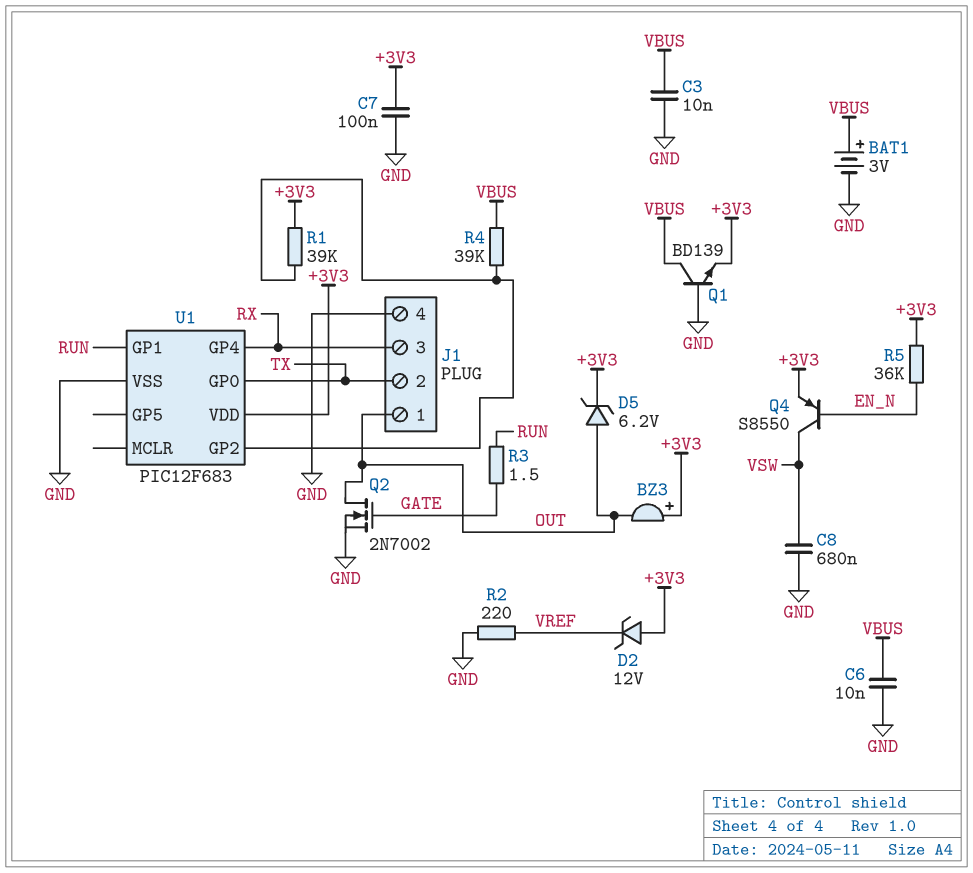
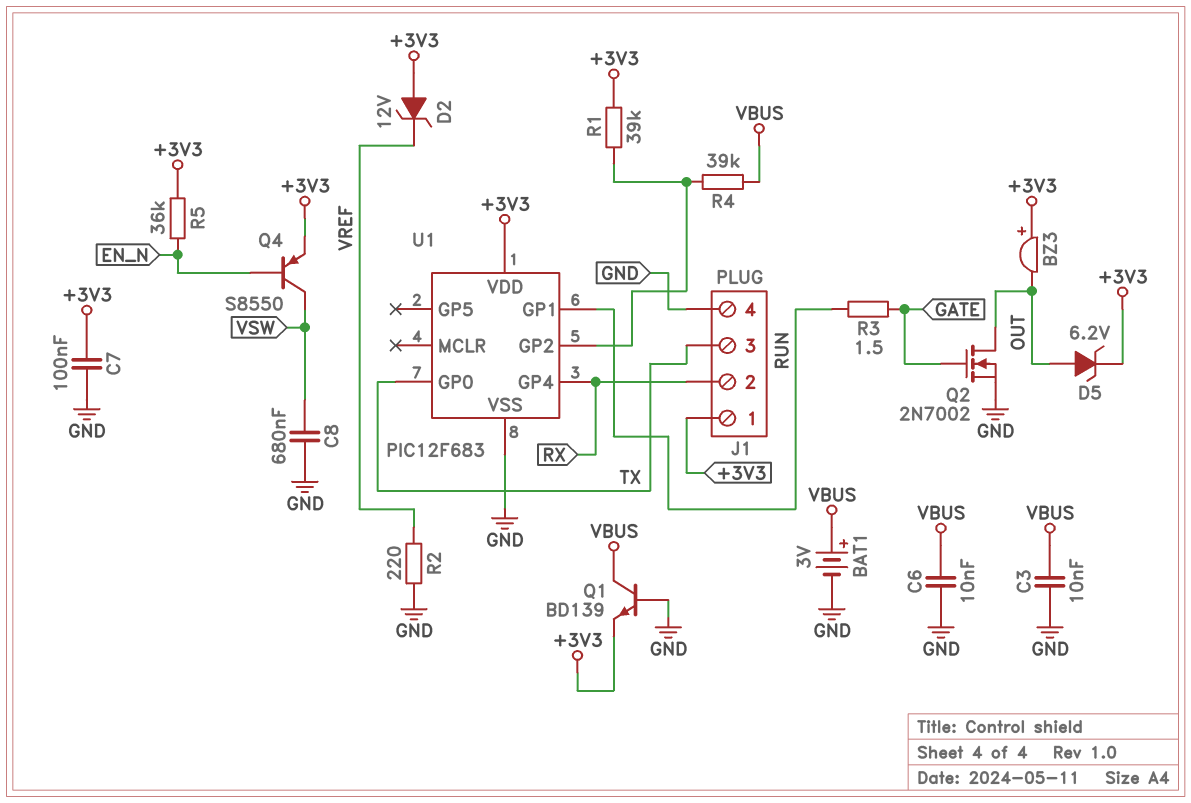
J1 pin 1: OUT -> +3V3
J1 pin 2: TX -> RX
J1 pin 3: RX -> TX

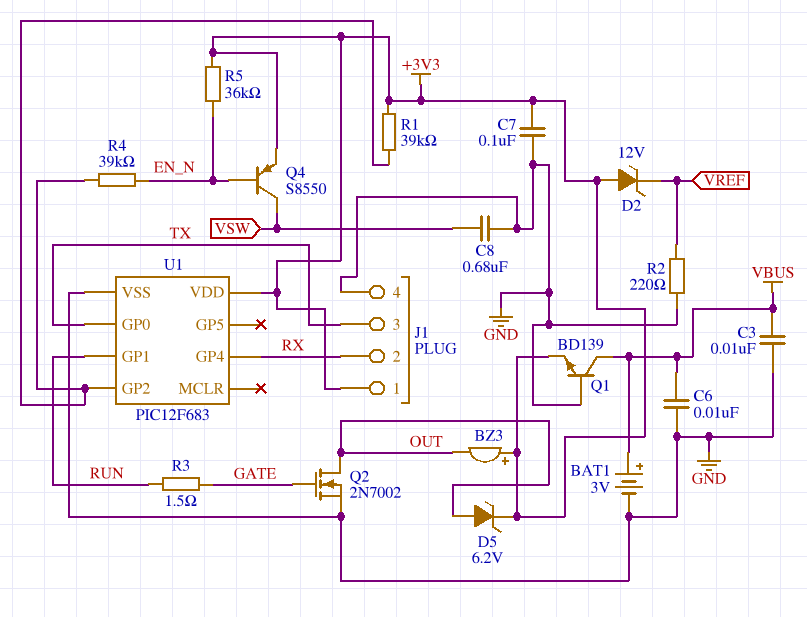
R4: 39k (U1/GP2, VBUS) -> 39k (EN_N, U1/GP2)

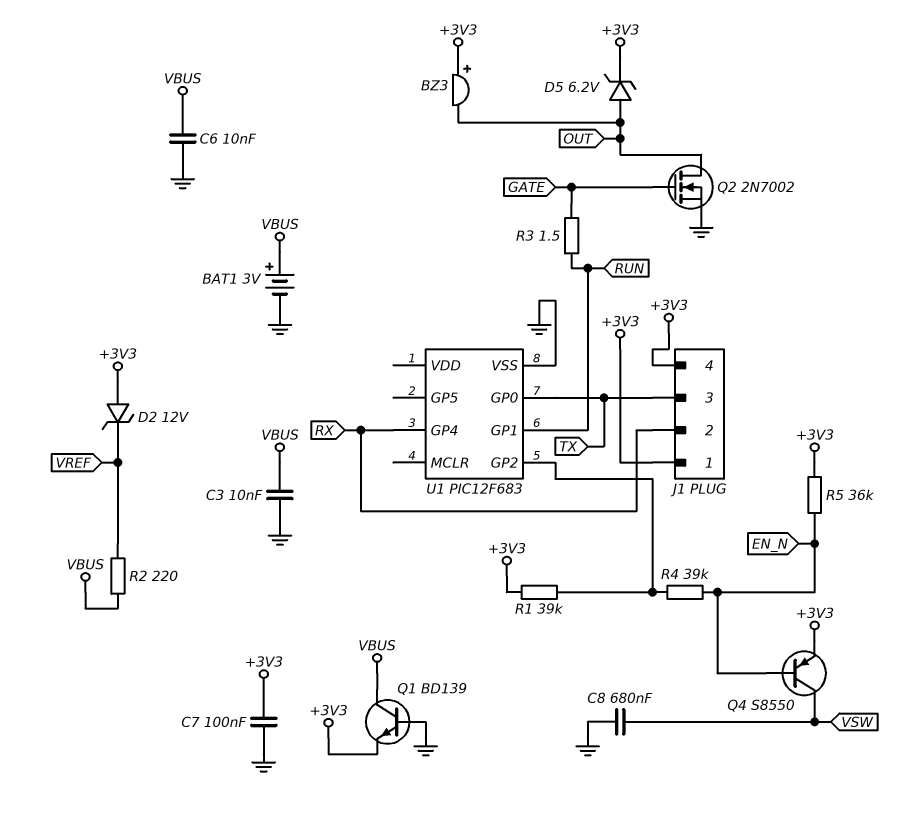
J1 pin 4: GND -> +3V3
R2: 220 (GND, VREF) -> 220 (VBUS, VREF)
U1 pin VDD: +3V3 -> none

